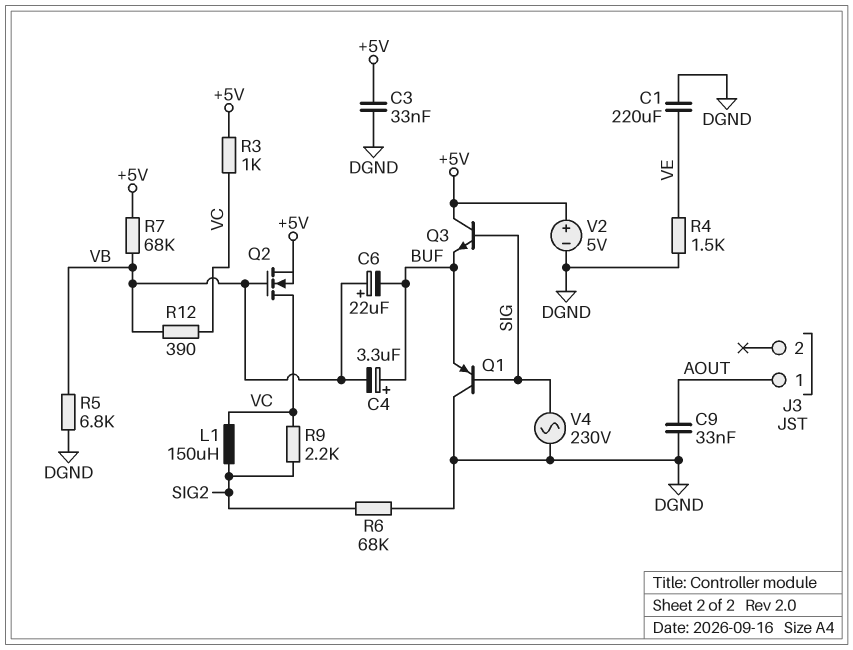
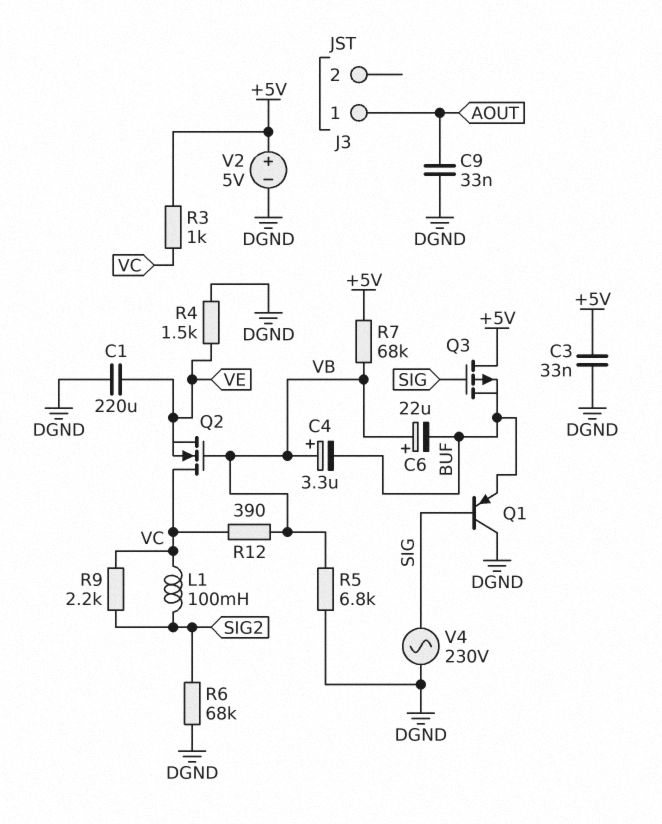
C4: 3.3uF (plus BUF, minus VB) -> 3.3uF (plus VB, minus BUF)
L1: 150uH (SIG2, VC) -> 100mH (SIG2, VC)
Q2: NMOS (G VB, D VC, S +5V) -> NMOS (G VB, D VC, S VE)
Q3: NPN (B SIG, C +5V, E BUF) -> PMOS (G SIG, D +5V, S BUF)

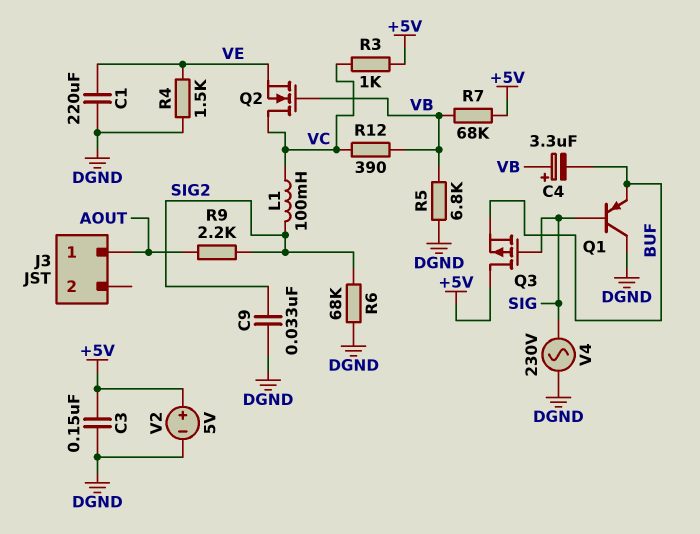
C3: 33nF (+5V, DGND) -> 150nF (+5V, DGND)
C6: 22uF (plus VB, minus BUF) -> none
C9: 33nF (AOUT, DGND) -> 33nF (DGND, SIG2)
R9: 2.2k (SIG2, VC) -> 2.2k (AOUT, SIG2)

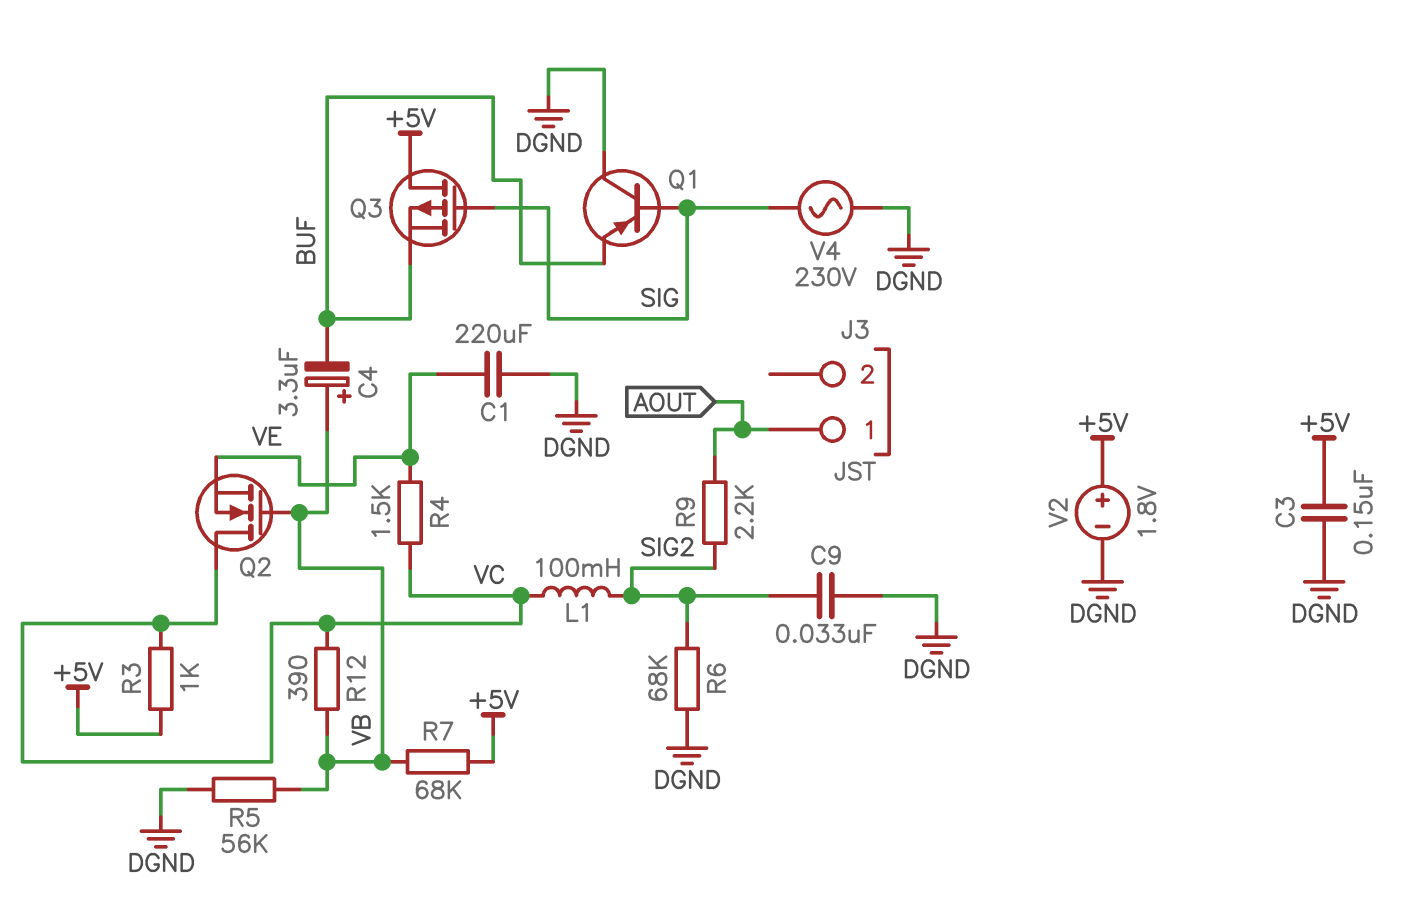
R4: 1.5k (DGND, VE) -> 1.5k (VC, VE)
R5: 6.8k (DGND, VB) -> 56k (DGND, VB)
V2: 5V (plus +5V, minus DGND) -> 1.8V (plus +5V, minus DGND)

